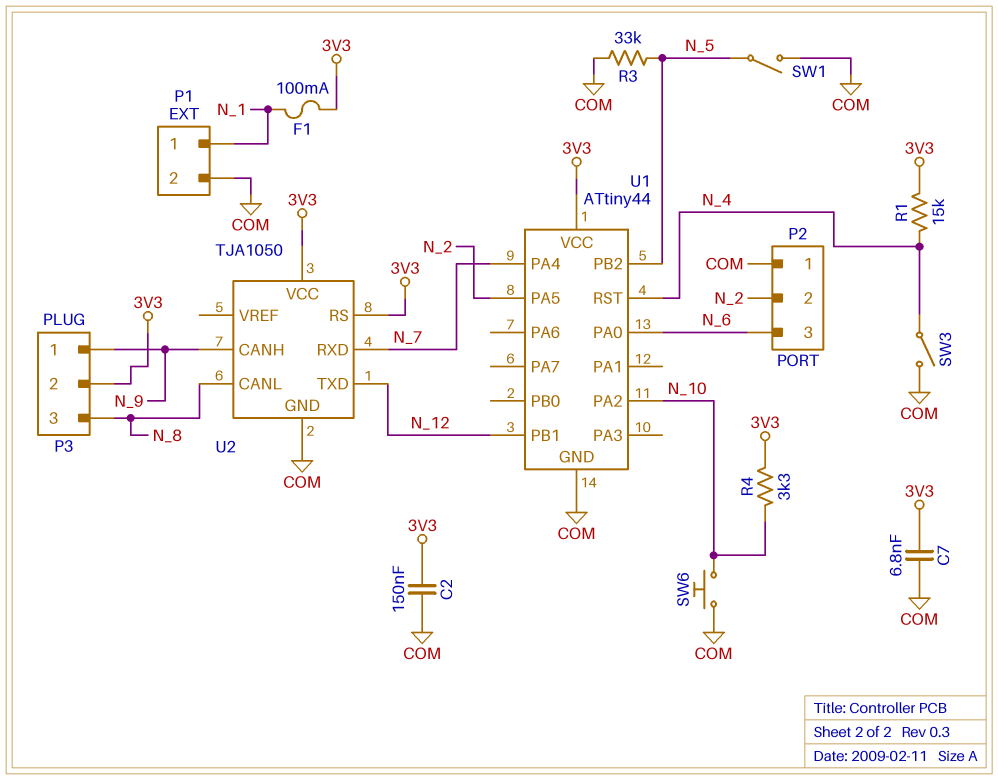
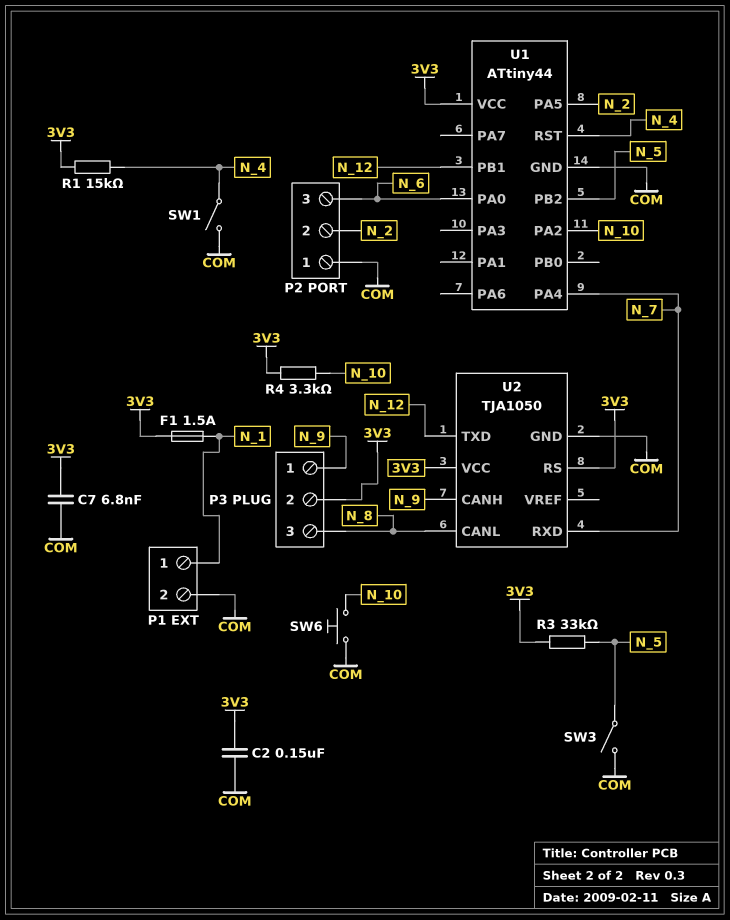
F1: 100mA (3V3, N_1) -> 1.5A (3V3, N_1)
R3: 33k (COM, N_5) -> 33k (3V3, N_5)
SW1: switch (COM, N_5) -> switch (COM, N_4)
SW3: switch (COM, N_4) -> switch (COM, N_5)

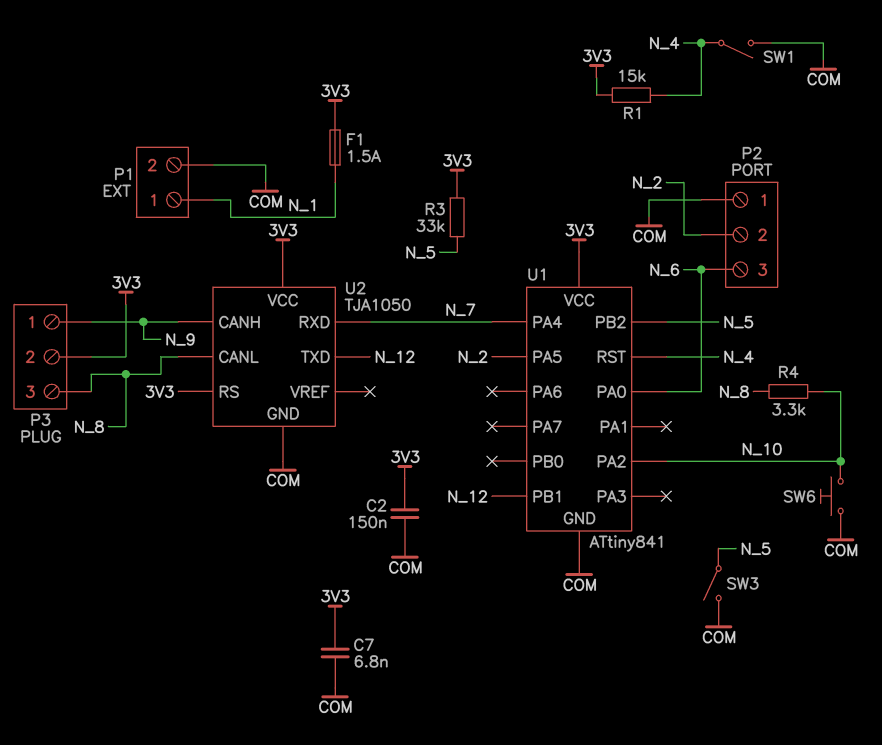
R4: 3.3k (3V3, N_10) -> 3.3k (N_8, N_10)
U1: ATtiny44 -> ATtiny841

